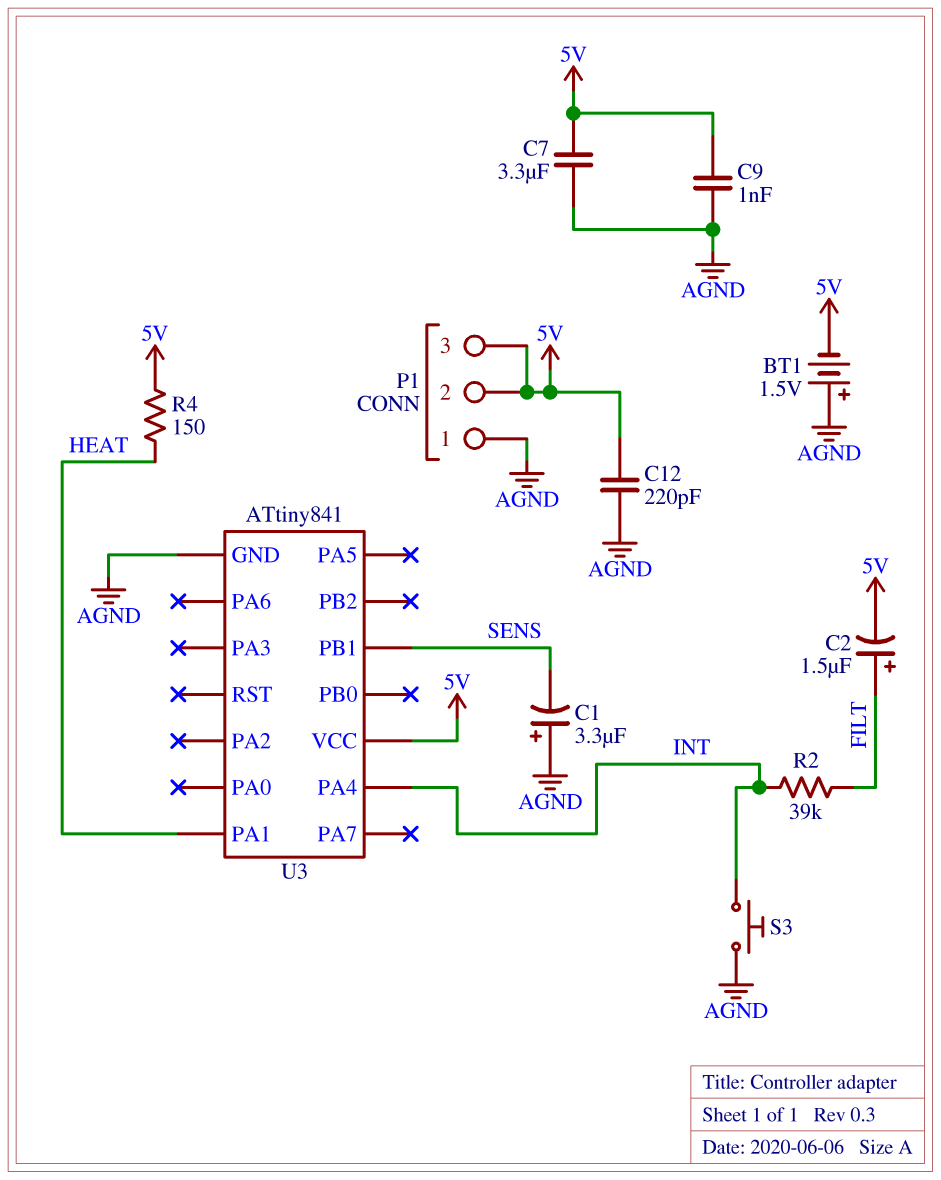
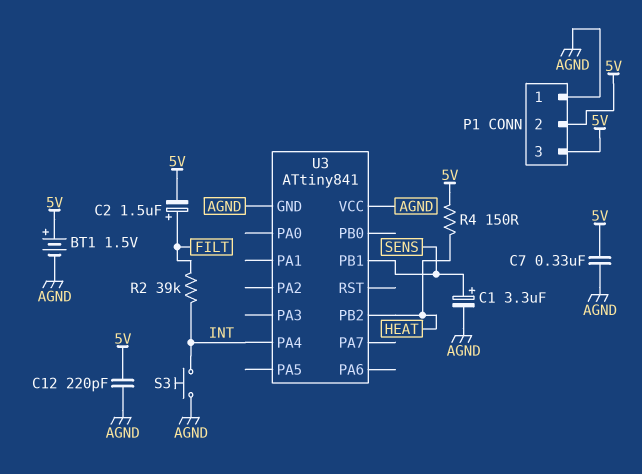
BT1: 1.5V (plus AGND, minus 5V) -> 1.5V (plus 5V, minus AGND)
C1: 3.3uF (plus AGND, minus SENS) -> 3.3uF (plus SENS, minus AGND)
C7: 3.3uF (5V, AGND) -> 330nF (5V, AGND)
C9: 1nF (5V, AGND) -> none
U3 pin PA1: HEAT -> none
U3 pin PB2: none -> HEAT
U3 pin VCC: 5V -> AGND

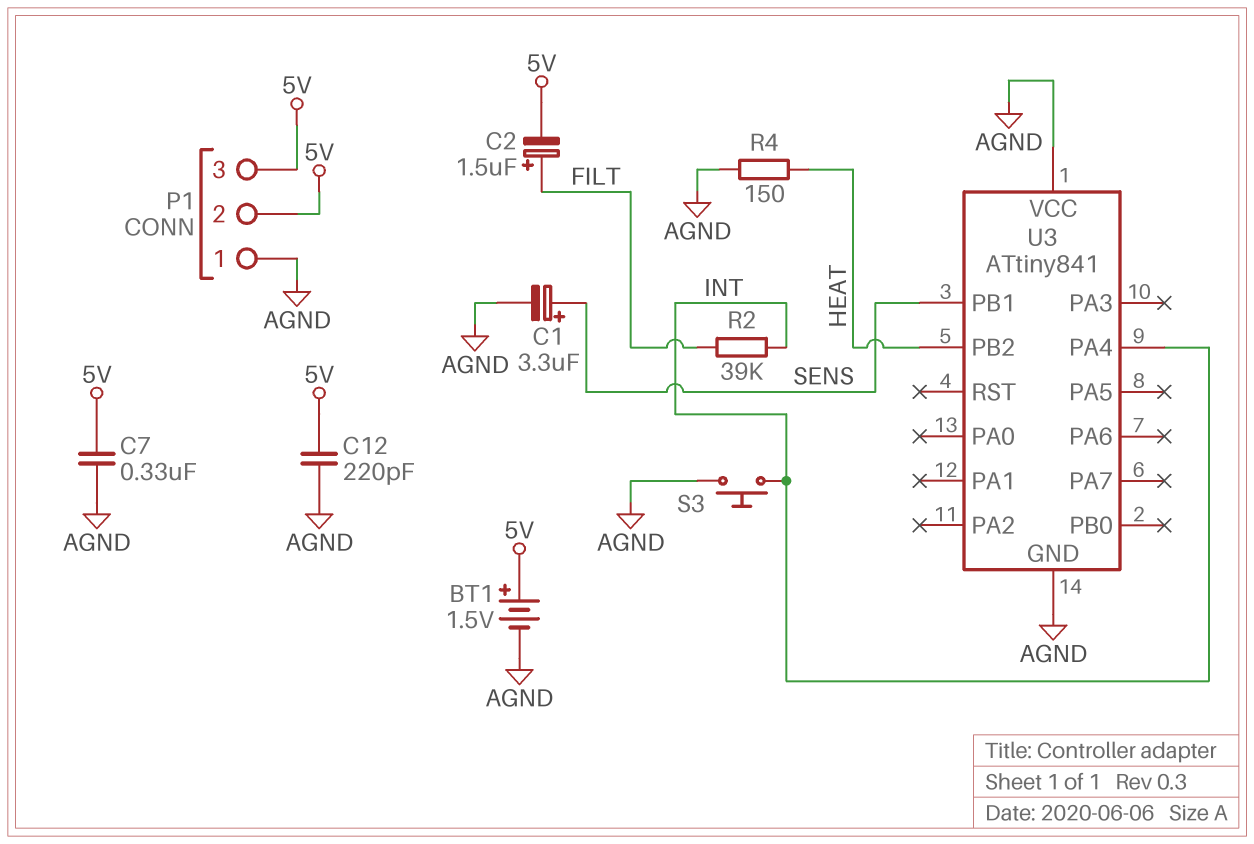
R4: 150 (5V, HEAT) -> 150 (AGND, HEAT)

